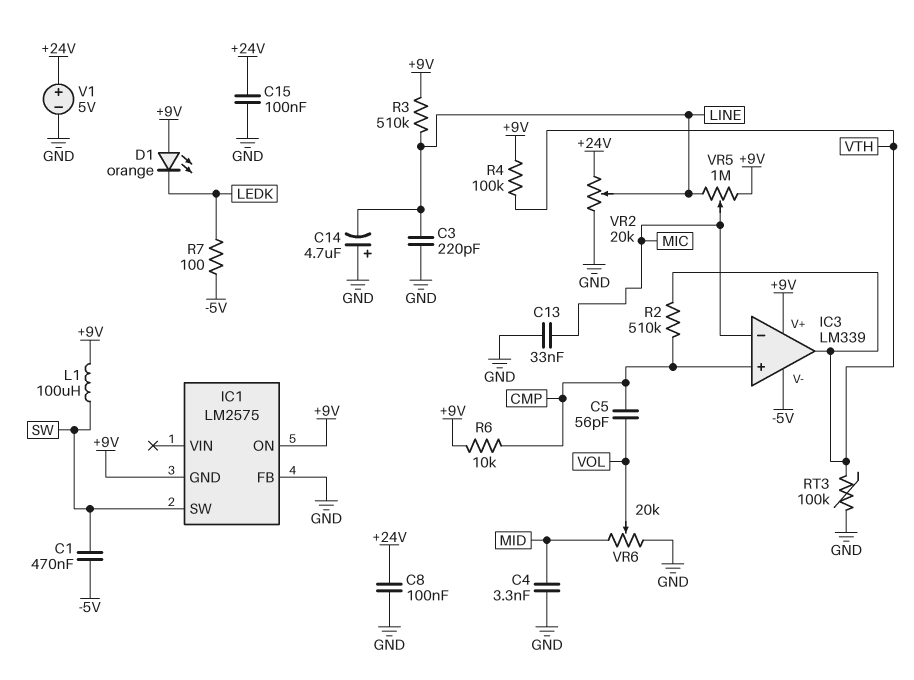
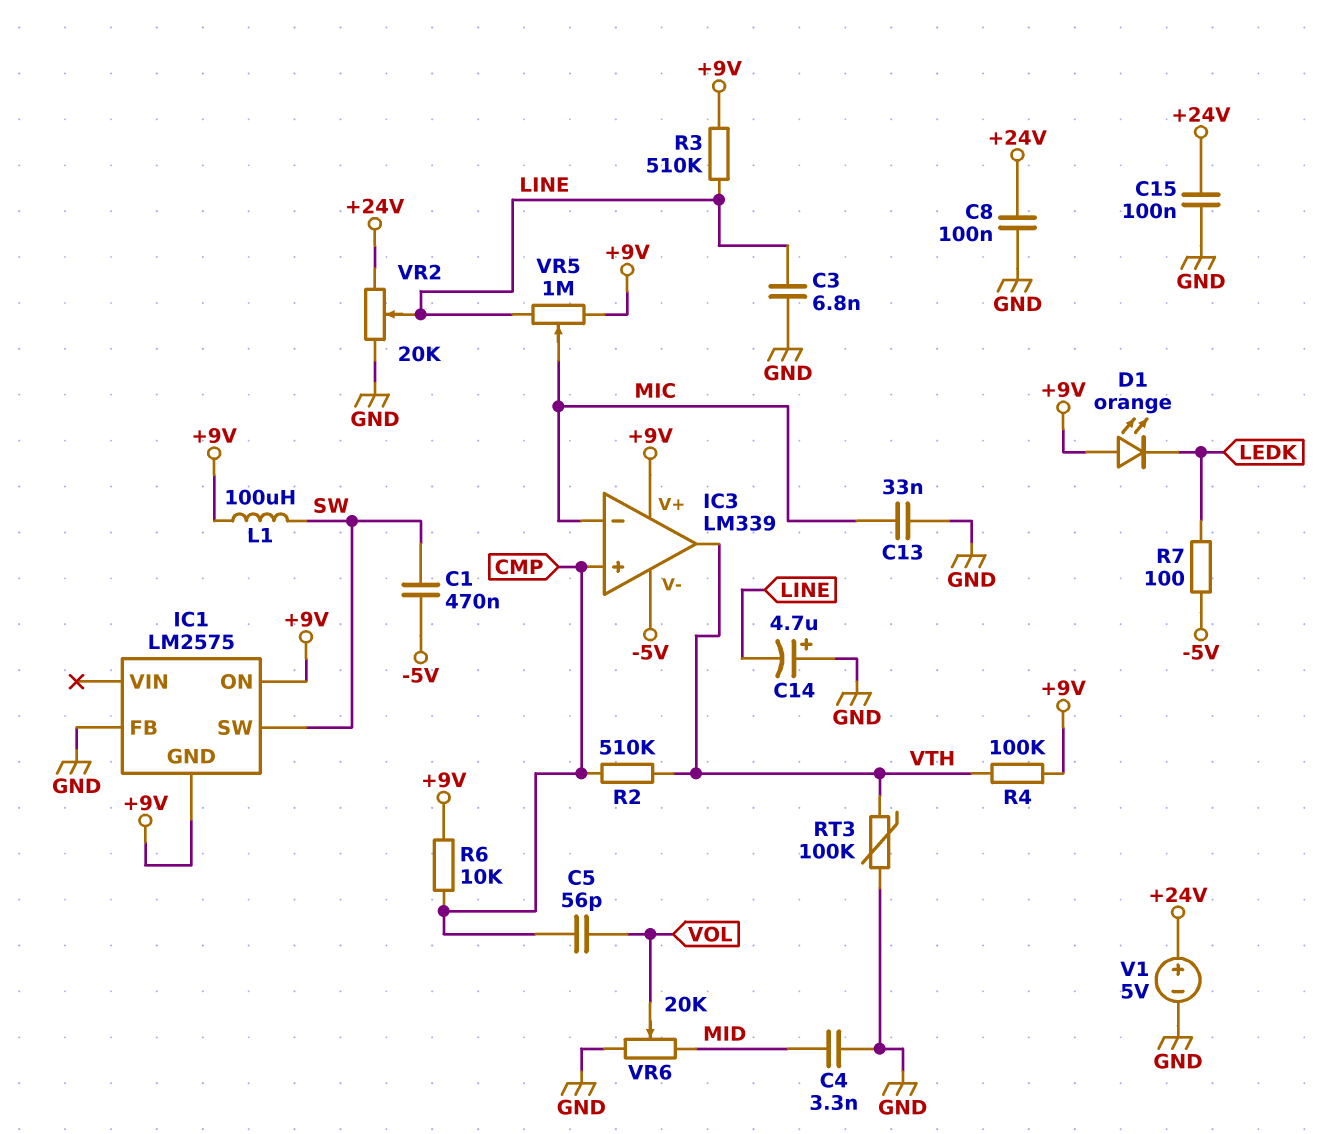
C3: 220pF (GND, LINE) -> 6.8nF (GND, LINE)

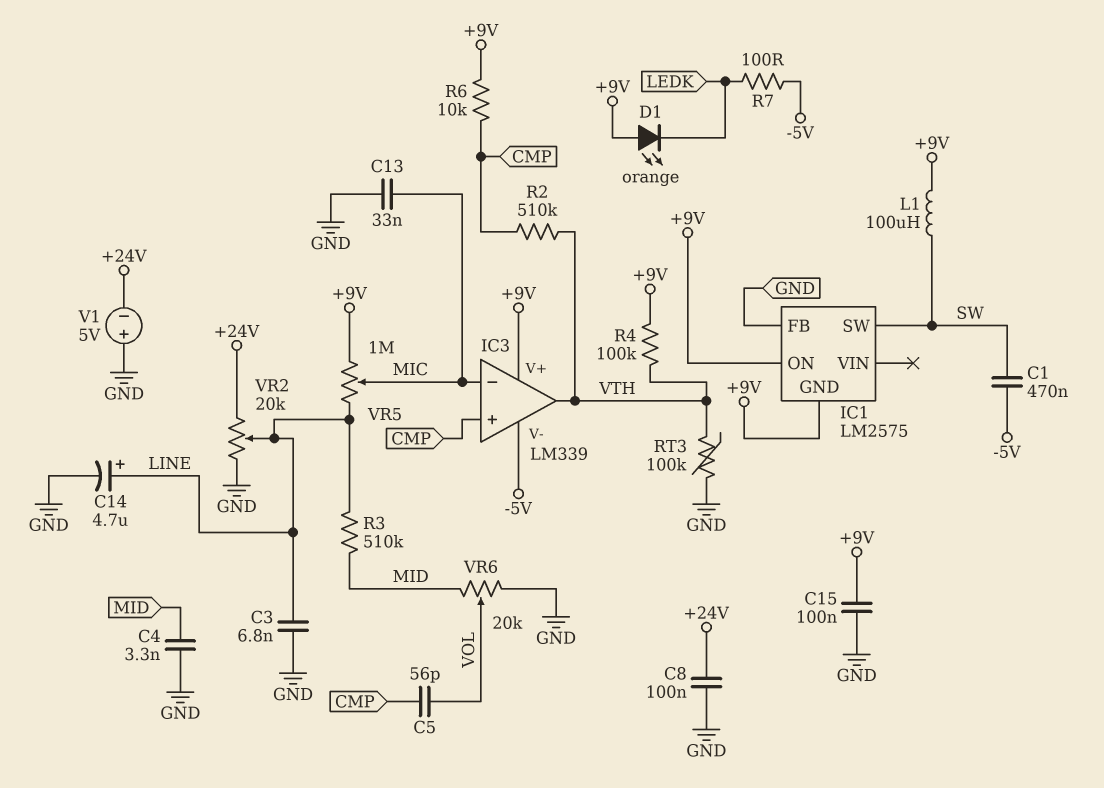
C14: 4.7uF (plus GND, minus LINE) -> 4.7uF (plus LINE, minus GND)
C15: 100nF (+24V, GND) -> 100nF (+9V, GND)
R3: 510k (+9V, LINE) -> 510k (LINE, MID)
V1: 5V (plus +24V, minus GND) -> 5V (plus GND, minus +24V)

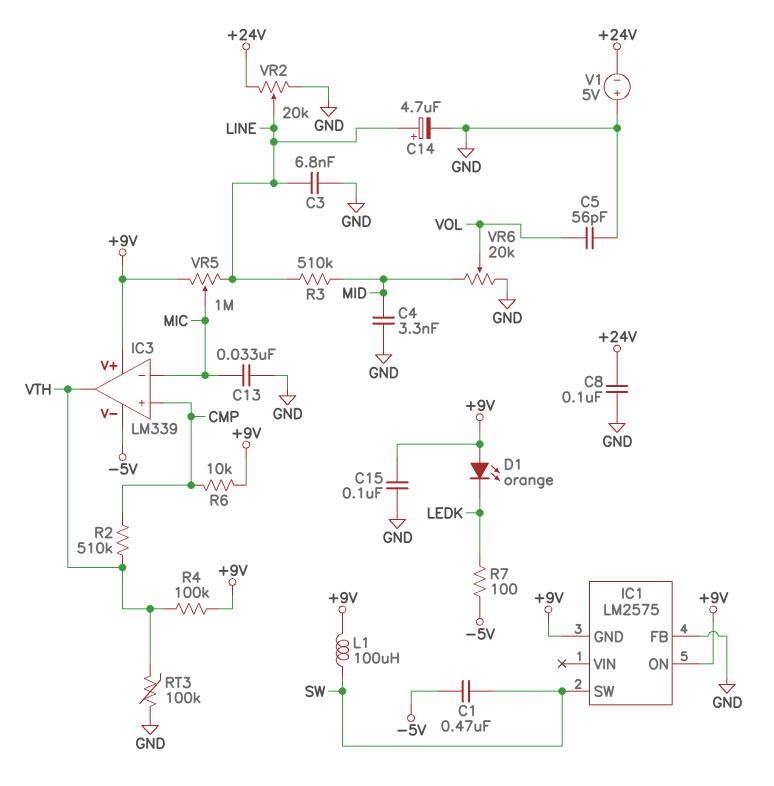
C5: 56pF (CMP, VOL) -> 56pF (GND, VOL)

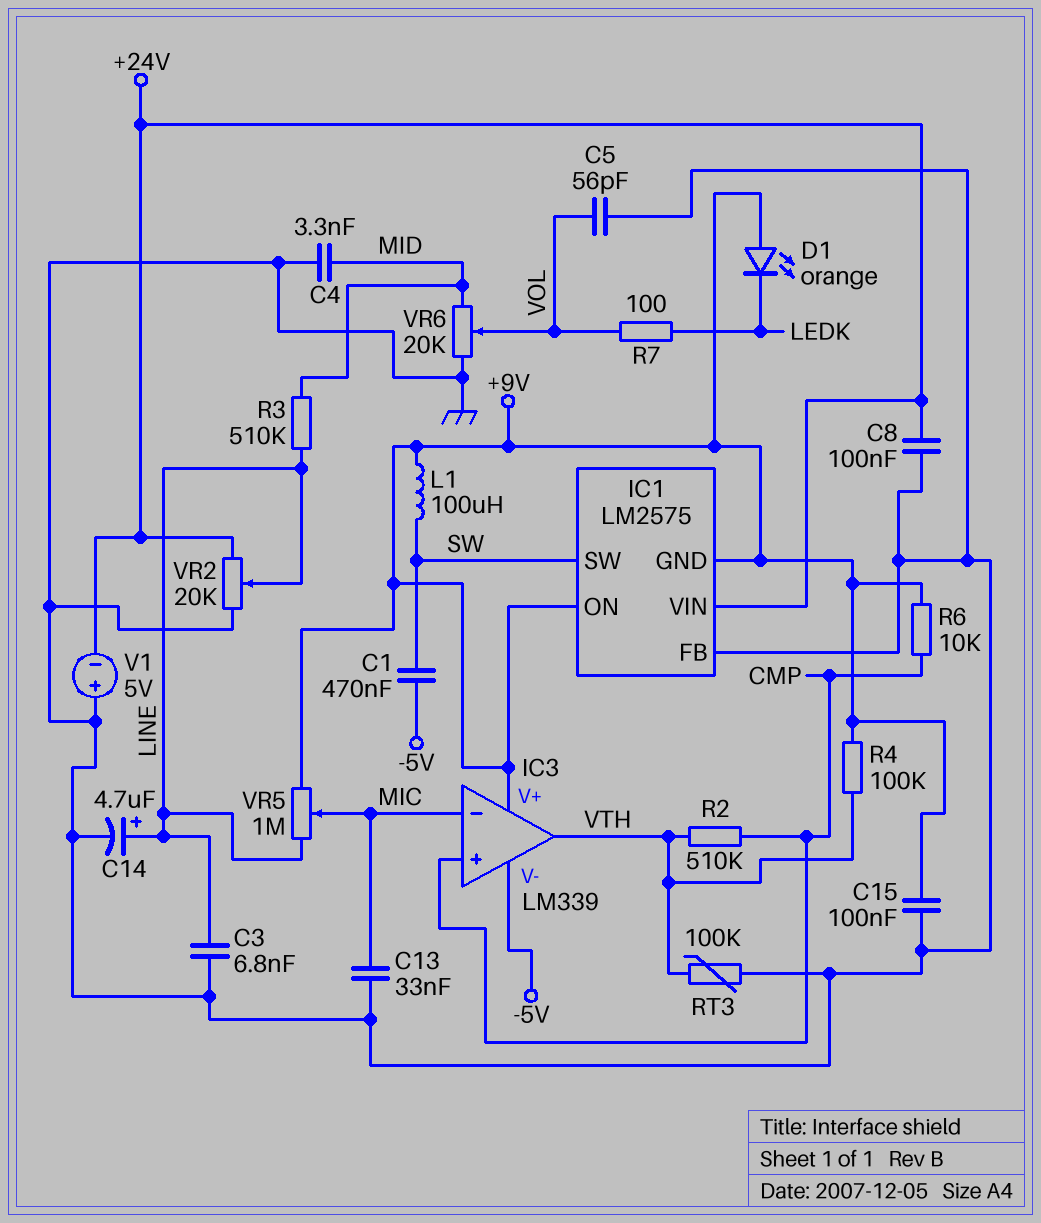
IC1 pin VIN: none -> +24V
R7: 100 (-5V, LEDK) -> 100 (LEDK, VOL)

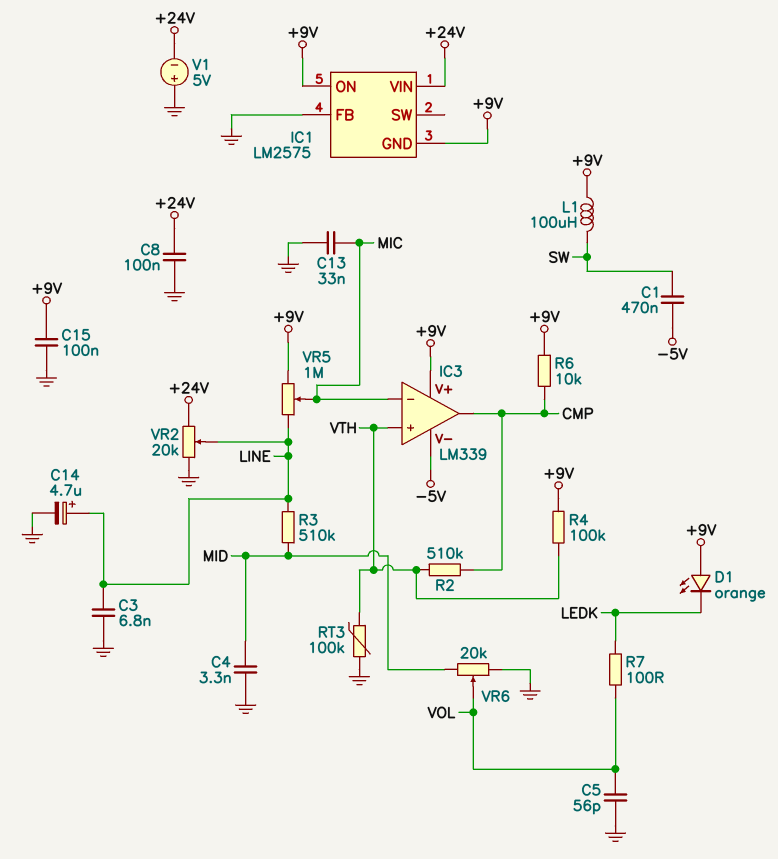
IC1 pin SW: SW -> none
IC3 pin in+: CMP -> VTH
IC3 pin out: VTH -> CMP

